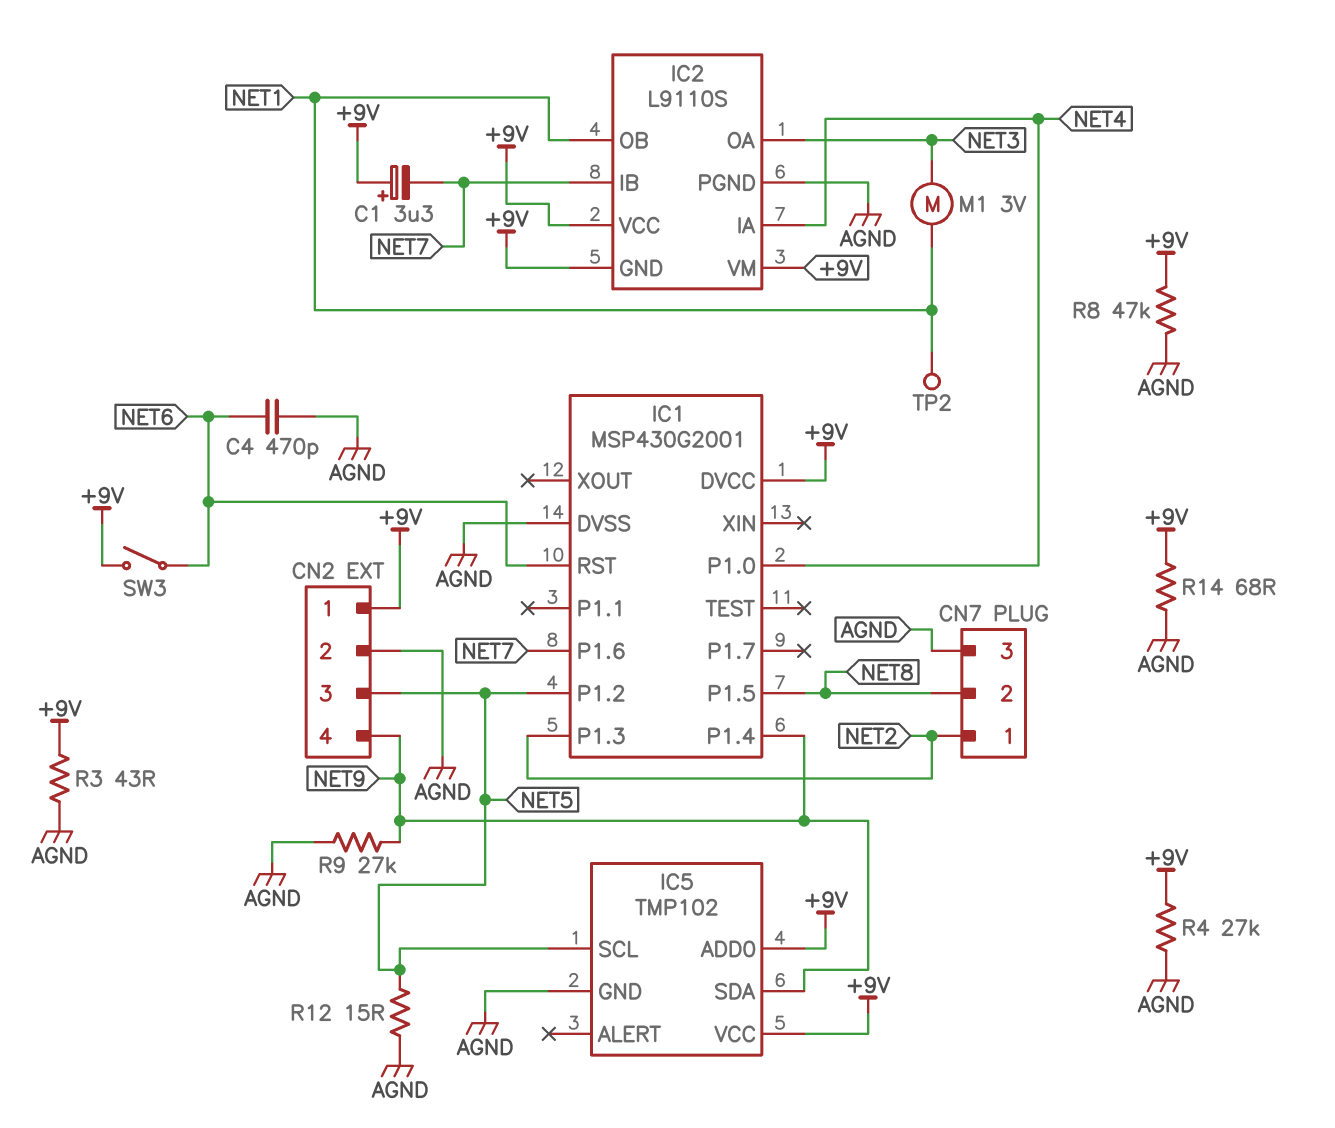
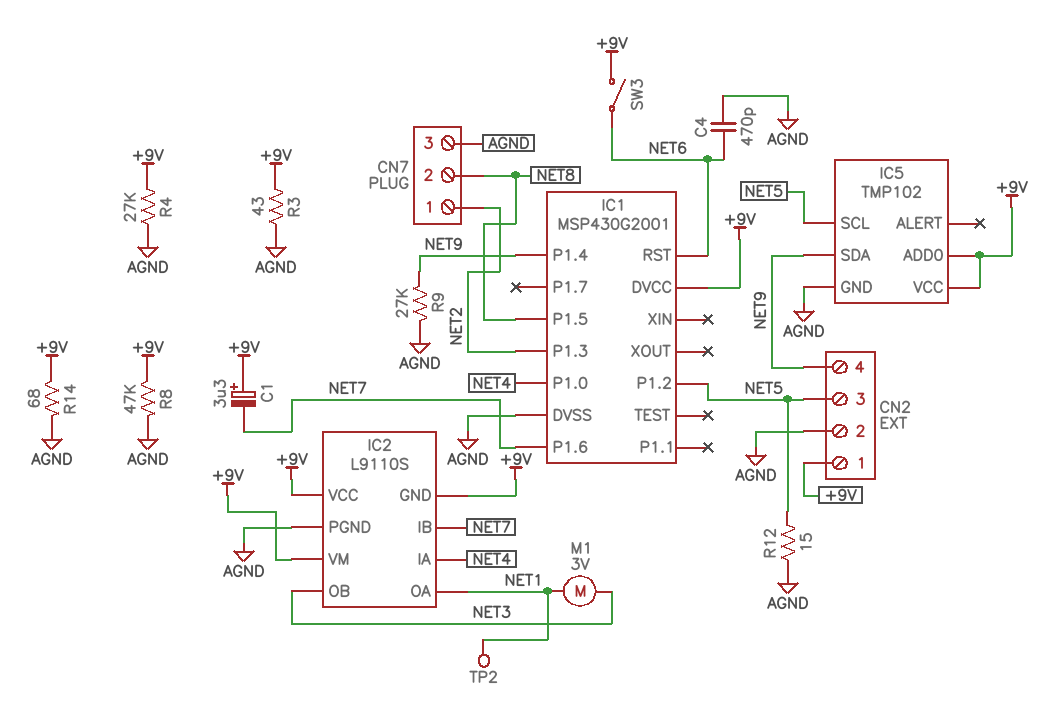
IC2 pin OA: NET3 -> NET1
IC2 pin OB: NET1 -> NET3

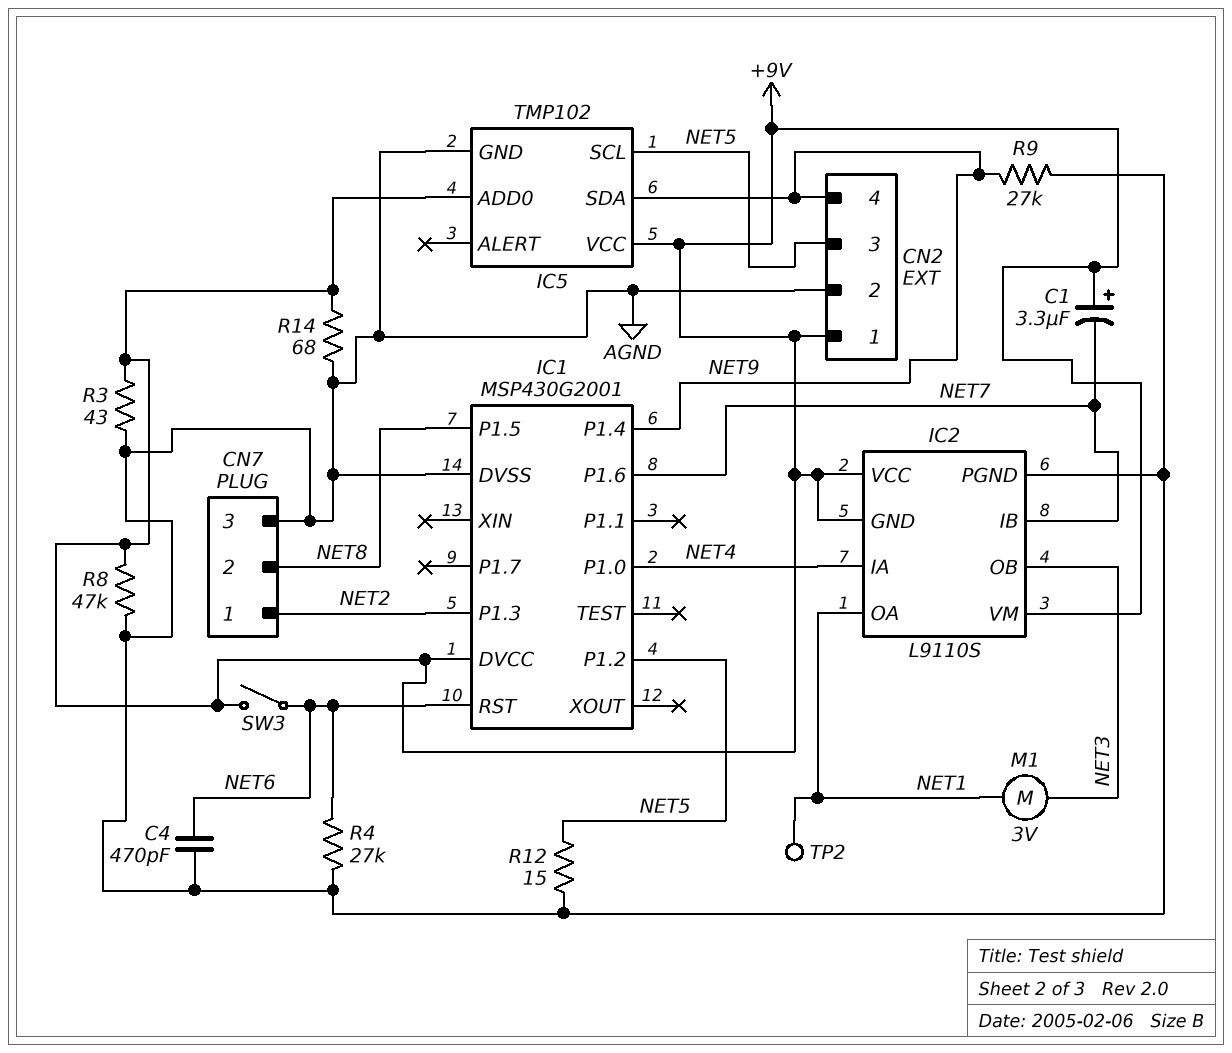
R4: 27k (+9V, AGND) -> 27k (AGND, NET6)

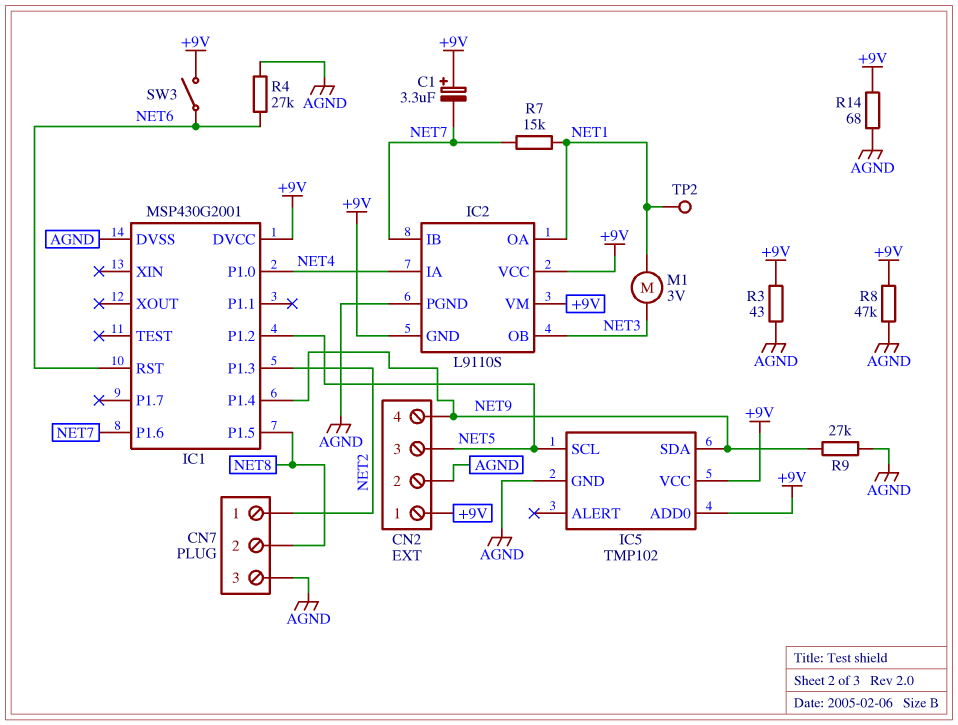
C4: 470pF (AGND, NET6) -> none
R7: none -> 15k (NET1, NET7)
R12: 15 (AGND, NET5) -> none

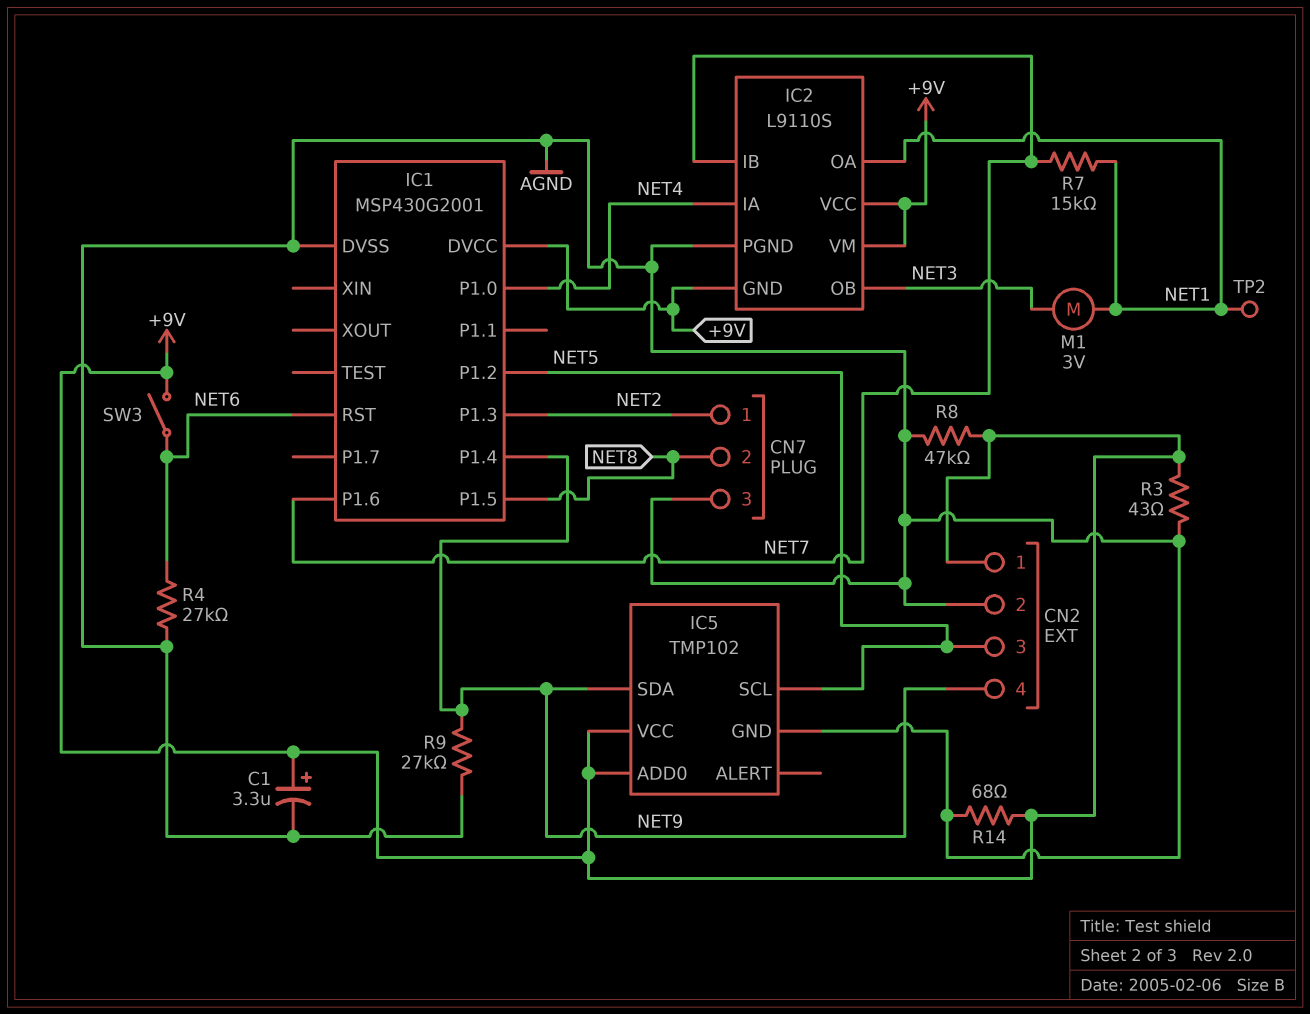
C1: 3.3uF (plus +9V, minus NET7) -> 3.3uF (plus +9V, minus AGND)

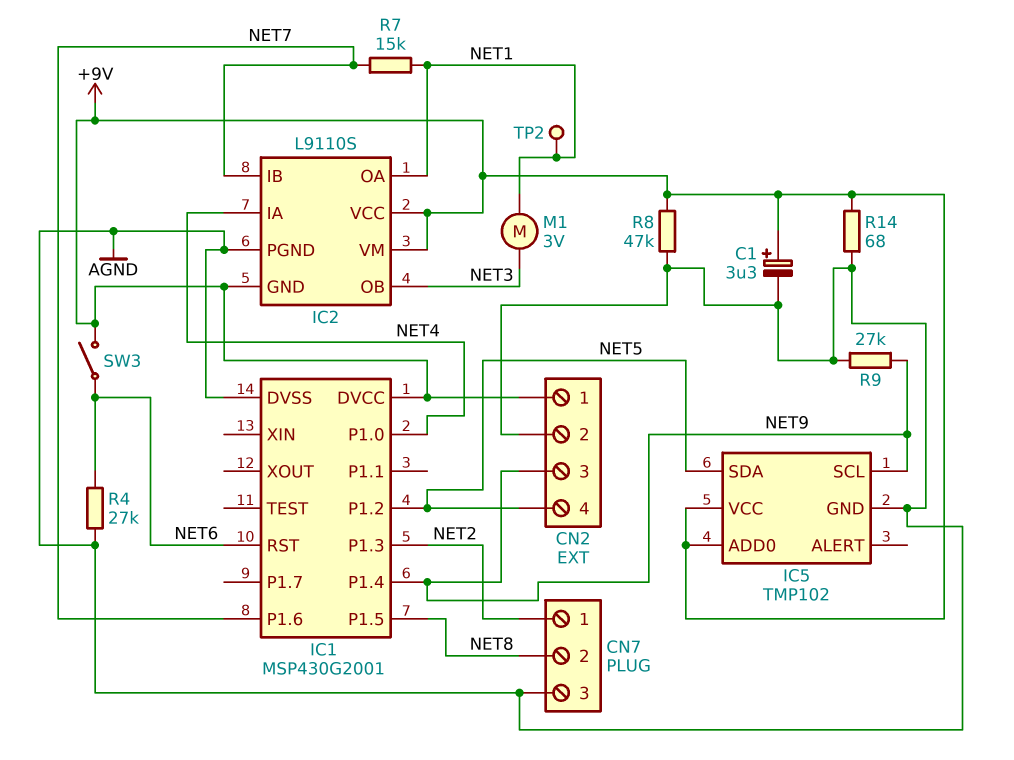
CN2 pin 3: NET5 -> NET9
CN2 pin 4: NET9 -> NET5
IC5 pin SCL: NET5 -> NET9
IC5 pin SDA: NET9 -> NET5
R3: 43 (+9V, AGND) -> none

